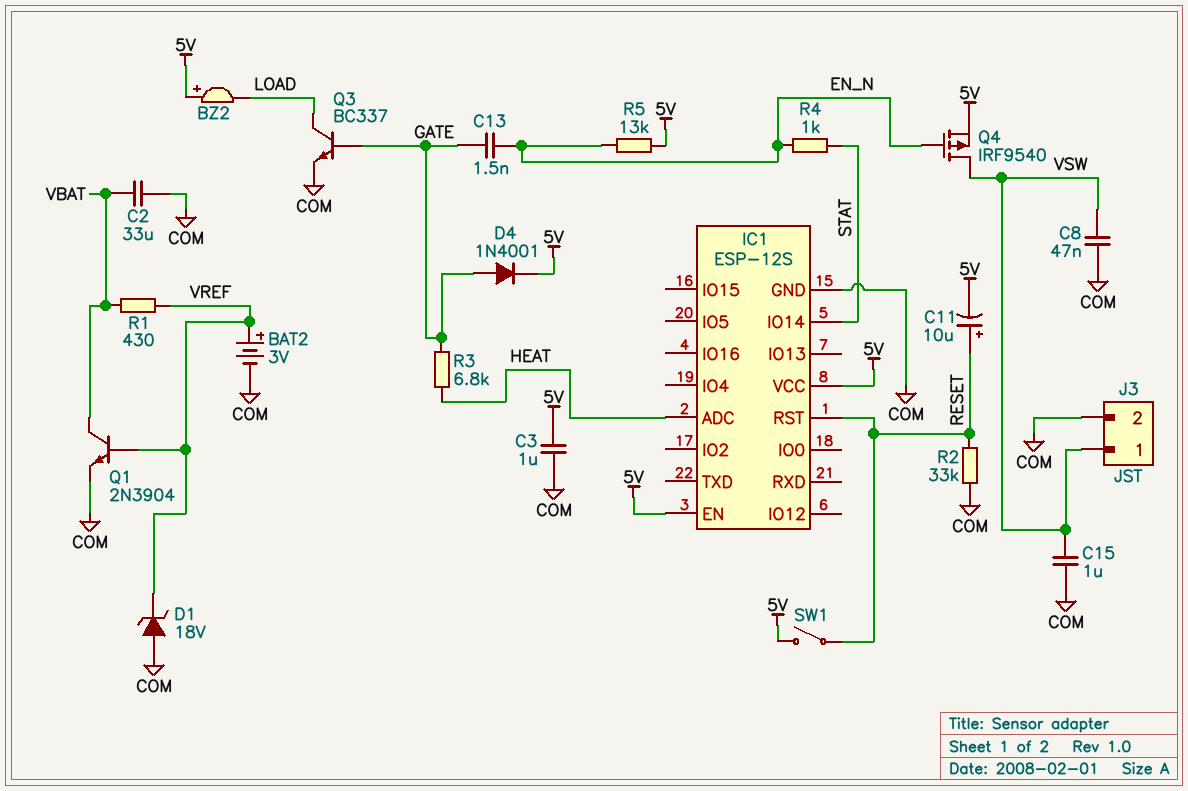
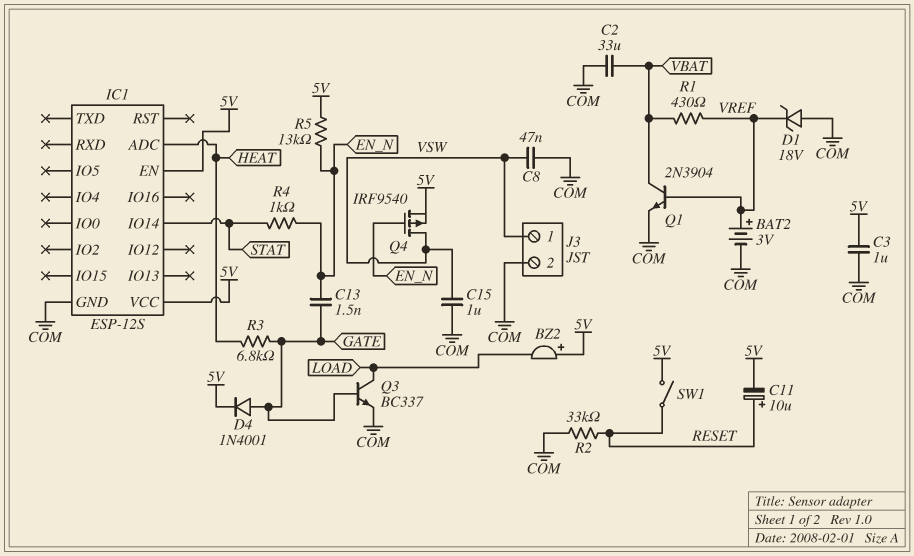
IC1 pin RST: RESET -> none

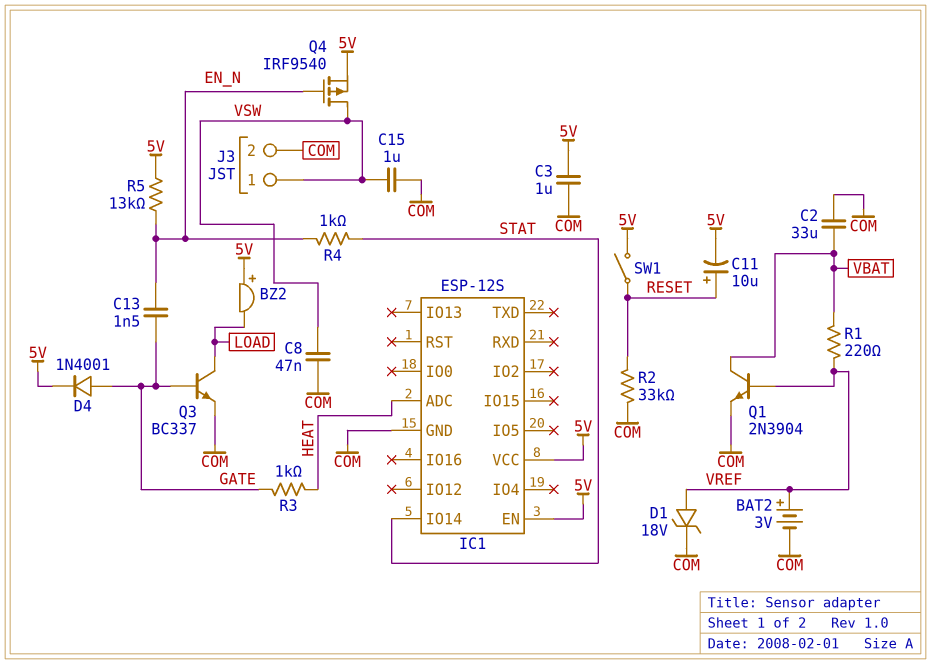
D1: zener 18V (A COM, K VREF) -> zener 18V (A VREF, K COM)
R1: 430 (VBAT, VREF) -> 220 (VBAT, VREF)
R3: 6.8k (GATE, HEAT) -> 1k (GATE, HEAT)

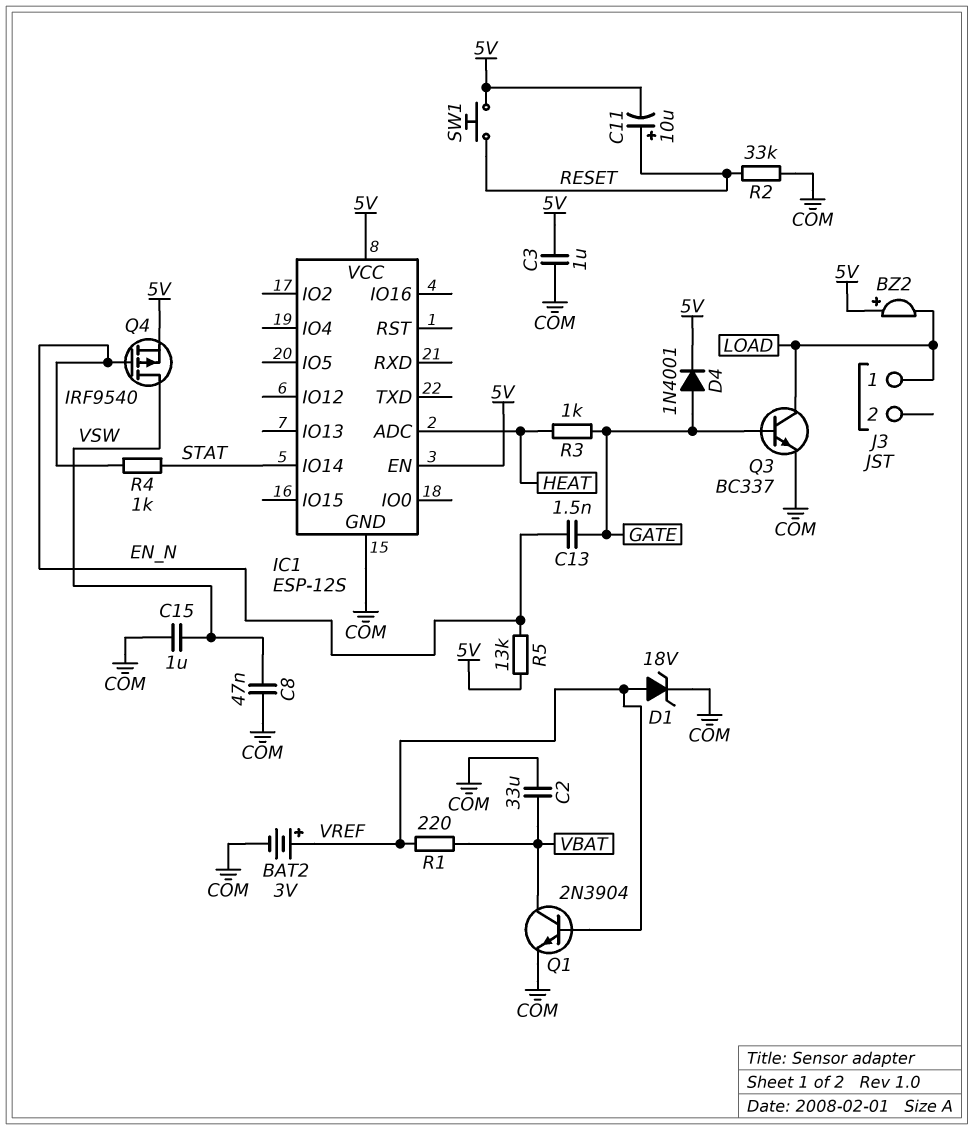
J3 pin 1: VSW -> LOAD
J3 pin 2: COM -> none
SW1: switch (5V, RESET) -> button (5V, RESET)

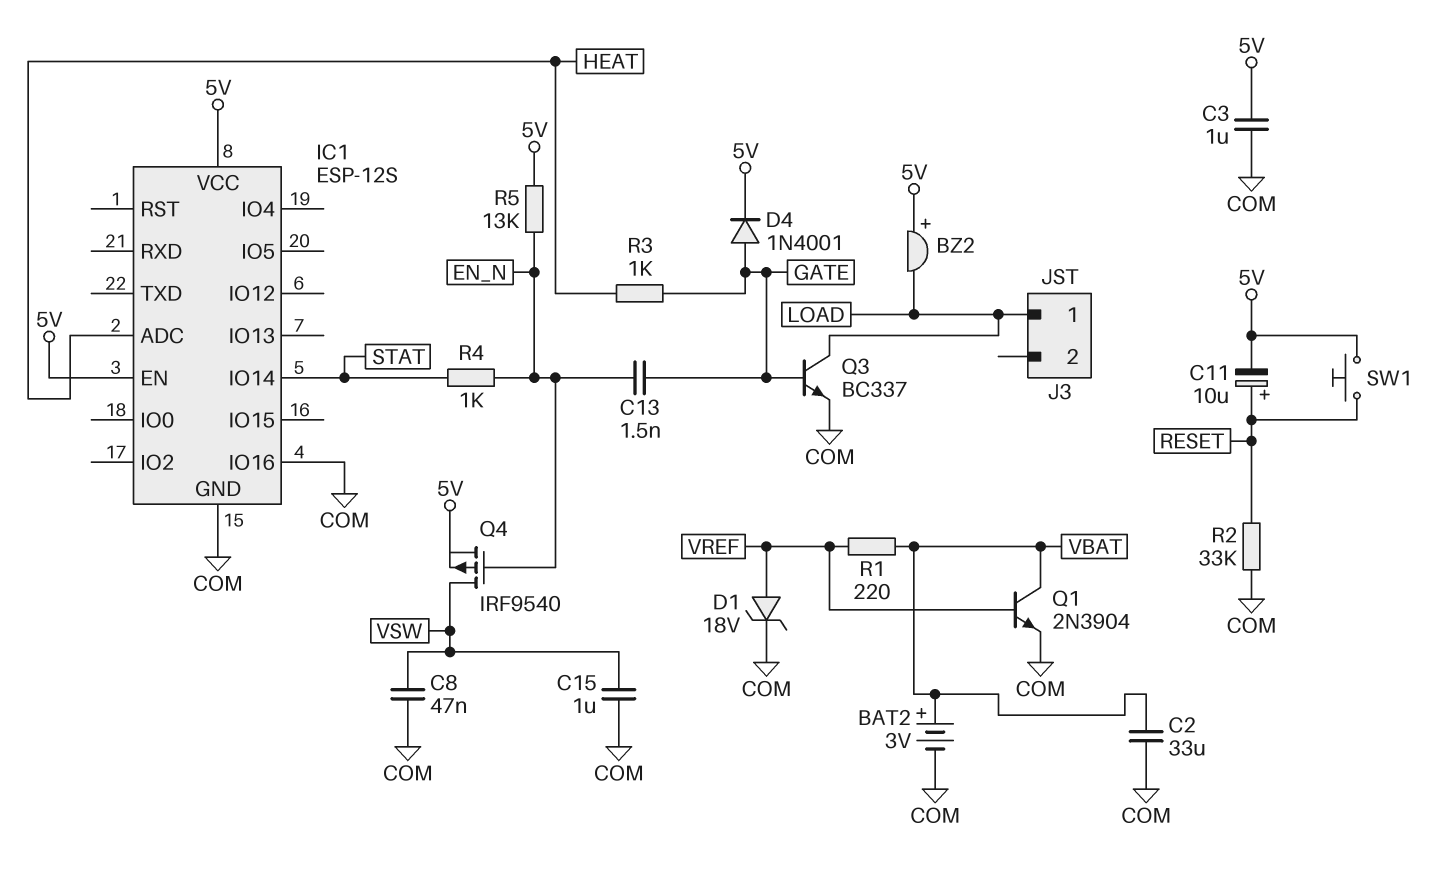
BAT2: 3V (plus VREF, minus COM) -> 3V (plus VBAT, minus COM)
IC1 pin IO16: none -> COM

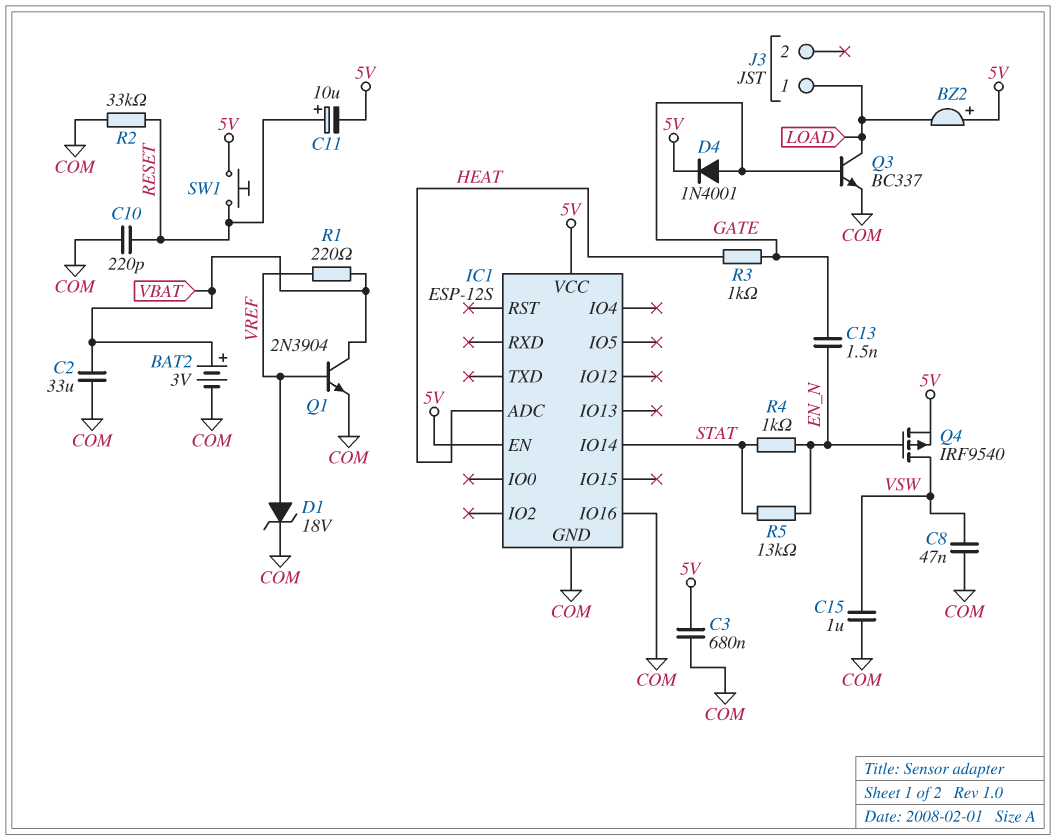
C3: 1uF (5V, COM) -> 680nF (5V, COM)
C10: none -> 220pF (COM, RESET)
R5: 13k (5V, EN_N) -> 13k (EN_N, STAT)

